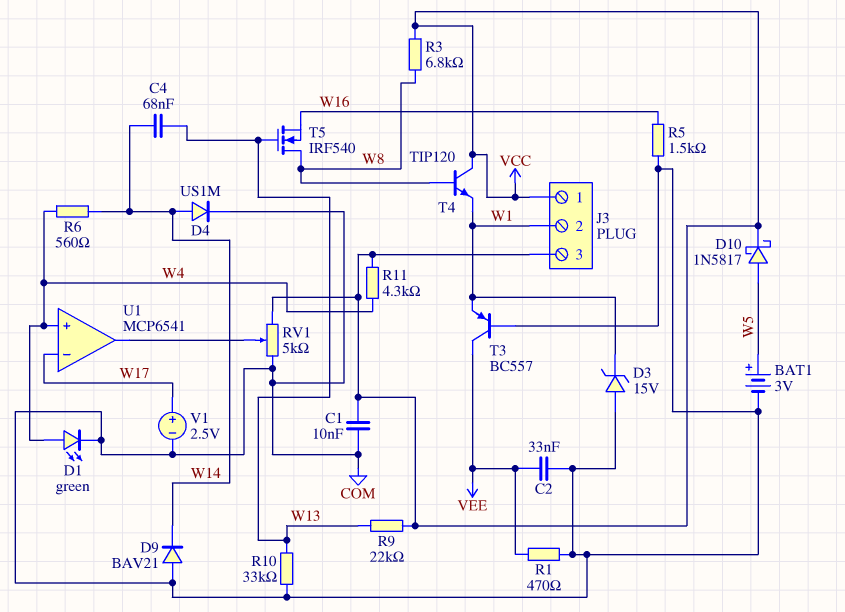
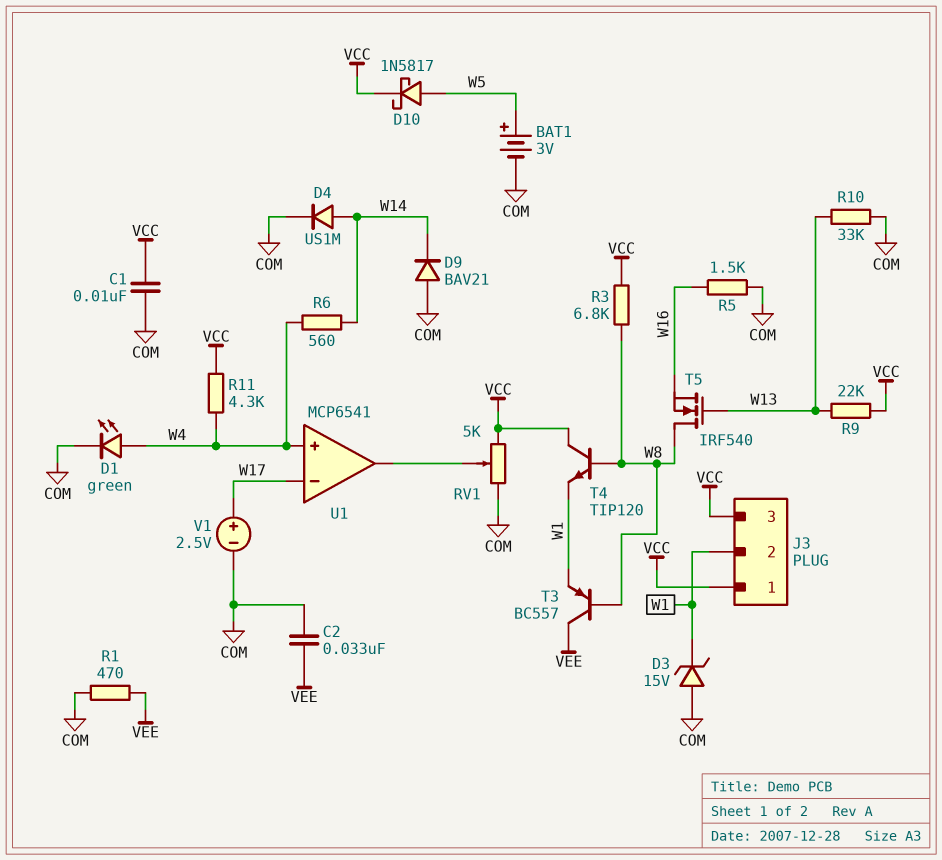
C4: 68nF (W13, W14) -> none
T3: PNP BC557 (B COM, C VEE, E W1) -> PNP BC557 (B W8, C VEE, E W1)

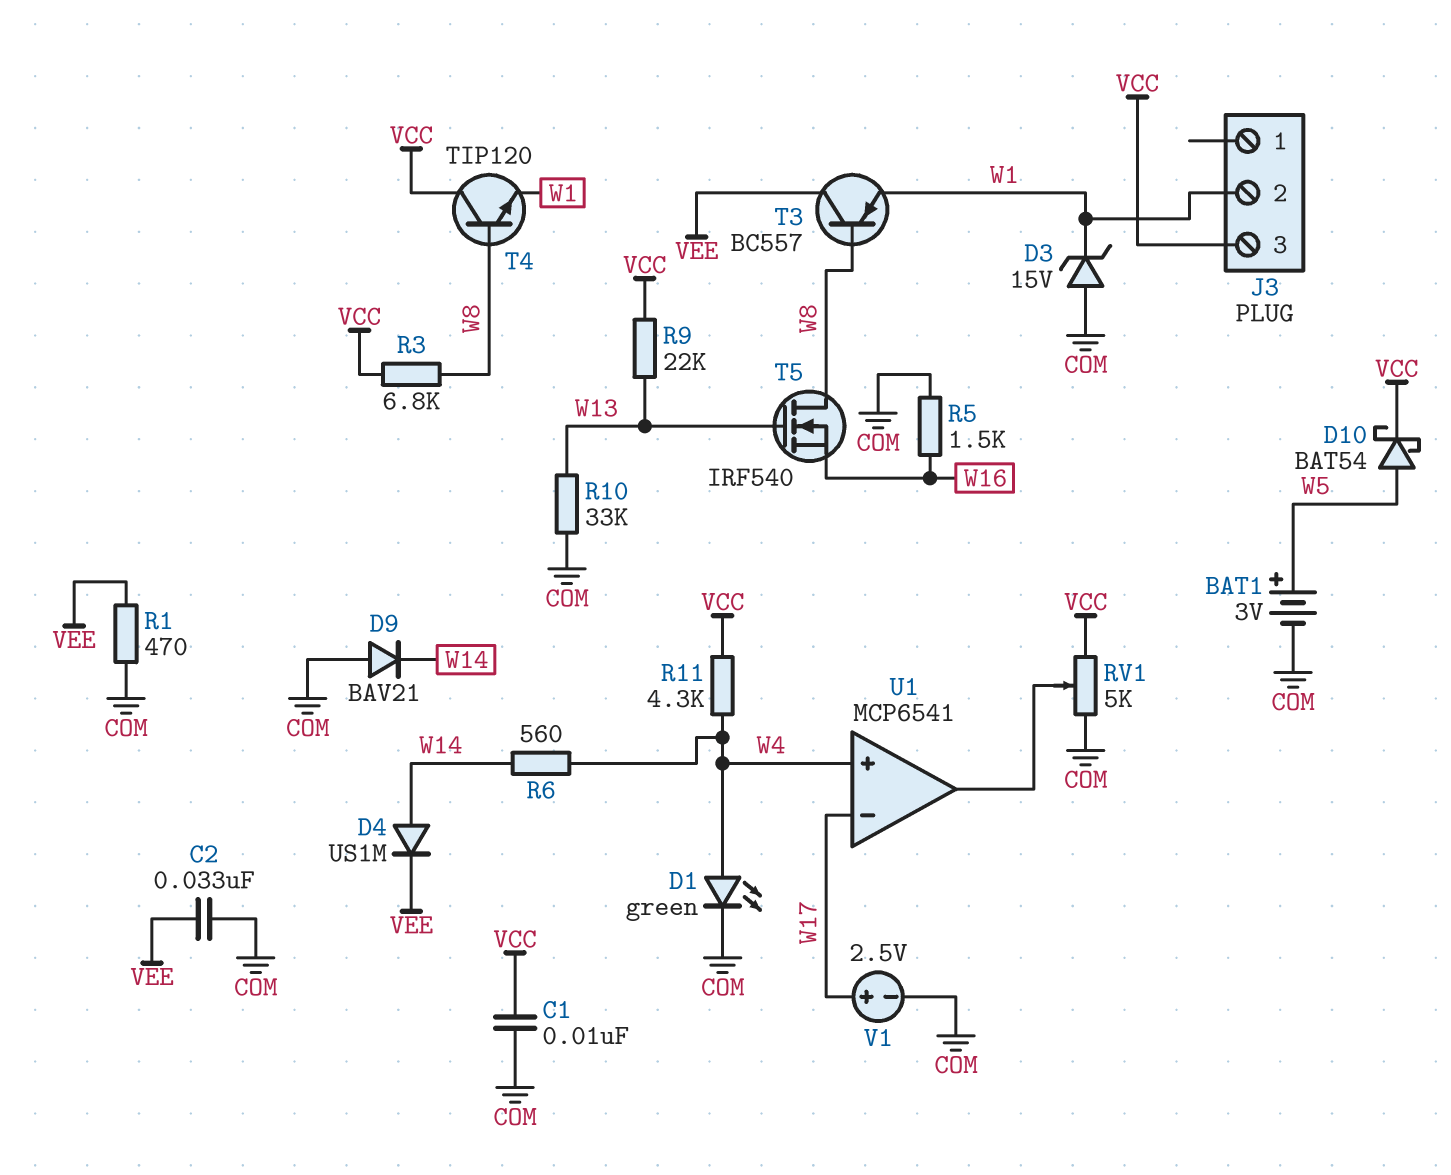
D4: diode US1M (A W14, K COM) -> diode US1M (A W14, K VEE)
D10: schottky 1N5817 (A W5, K VCC) -> schottky BAT54 (A W5, K VCC)
J3 pin 1: VCC -> none

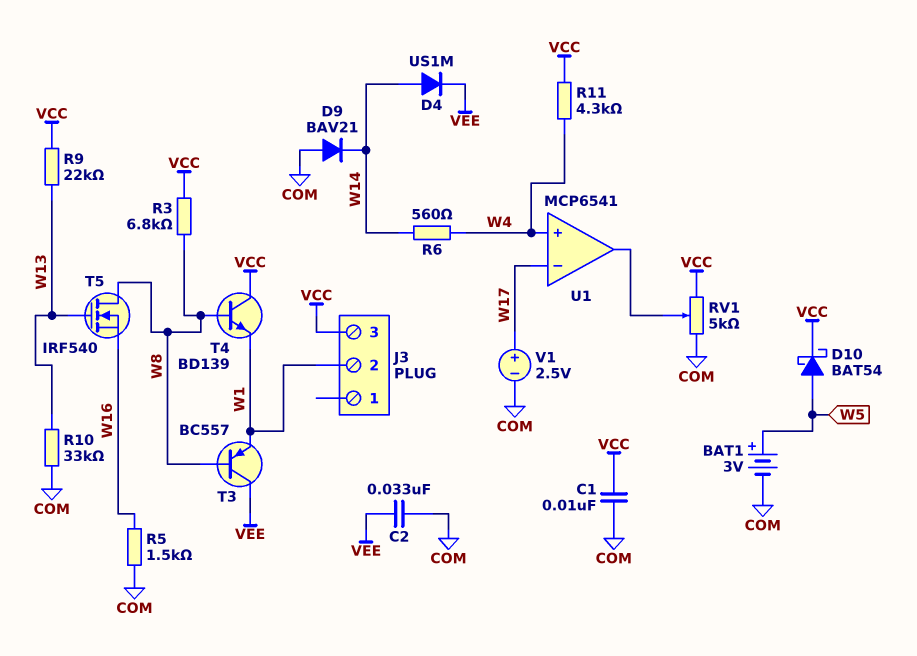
D1: LED green (A W4, K COM) -> none
D3: zener 15V (A COM, K W1) -> none
R1: 470 (COM, VEE) -> none
T4: NPN TIP120 (B W8, C VCC, E W1) -> NPN BD139 (B W8, C VCC, E W1)

